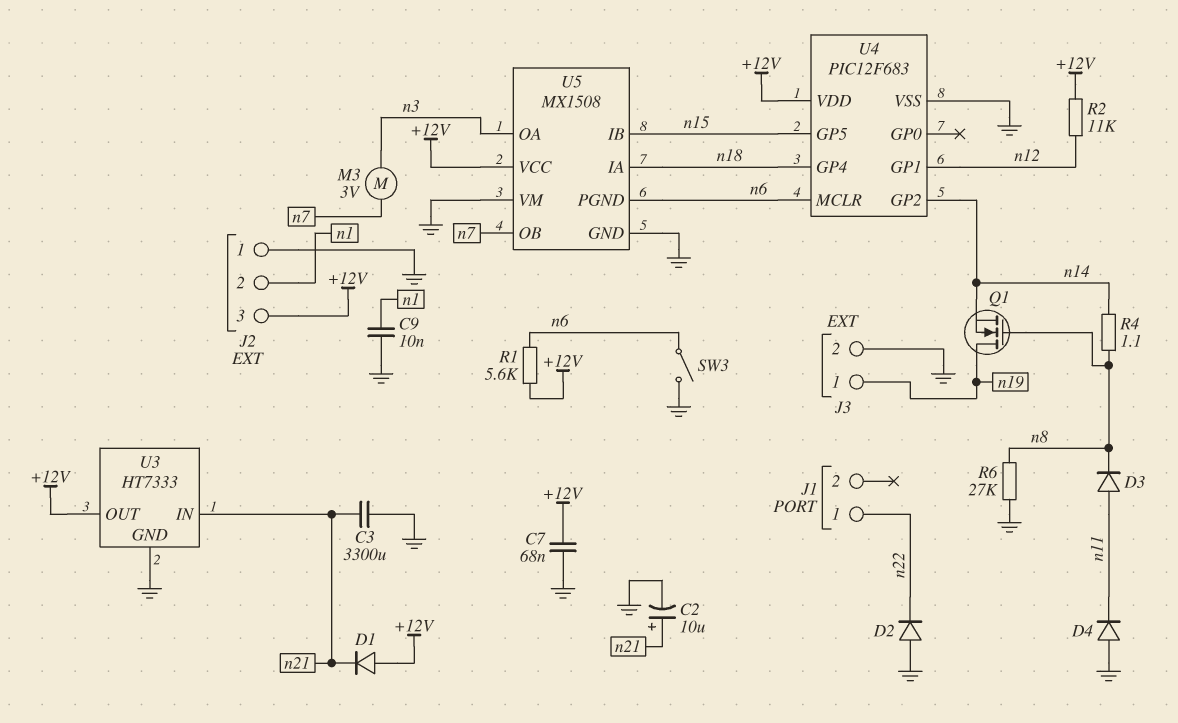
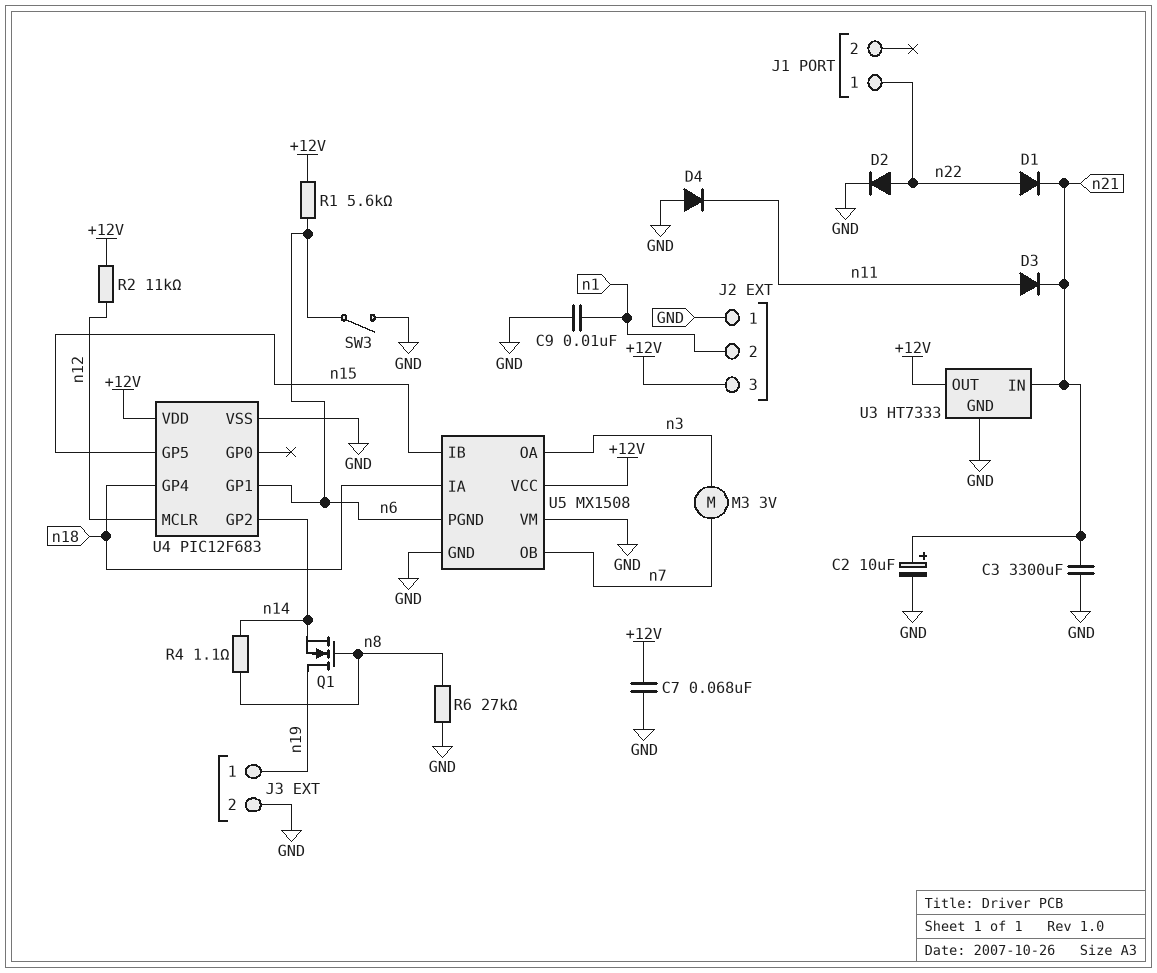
D1: diode (A +12V, K n21) -> diode (A n22, K n21)
D2: diode (A GND, K n22) -> diode (A n22, K GND)
D3: diode (A n11, K n8) -> diode (A n11, K n21)
U4 pin GP1: n12 -> n6
U4 pin MCLR: n6 -> n12

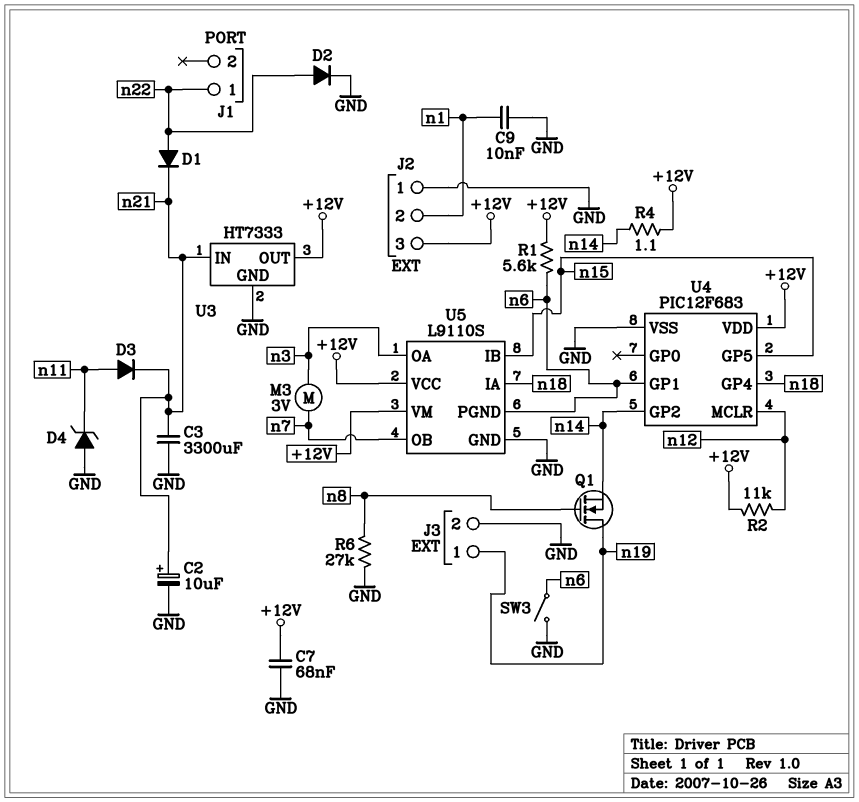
D4: diode (A GND, K n11) -> zener (A GND, K n11)
R4: 1.1 (n8, n14) -> 1.1 (+12V, n14)
U5: MX1508 -> L9110S
U5 pin VM: GND -> +12V

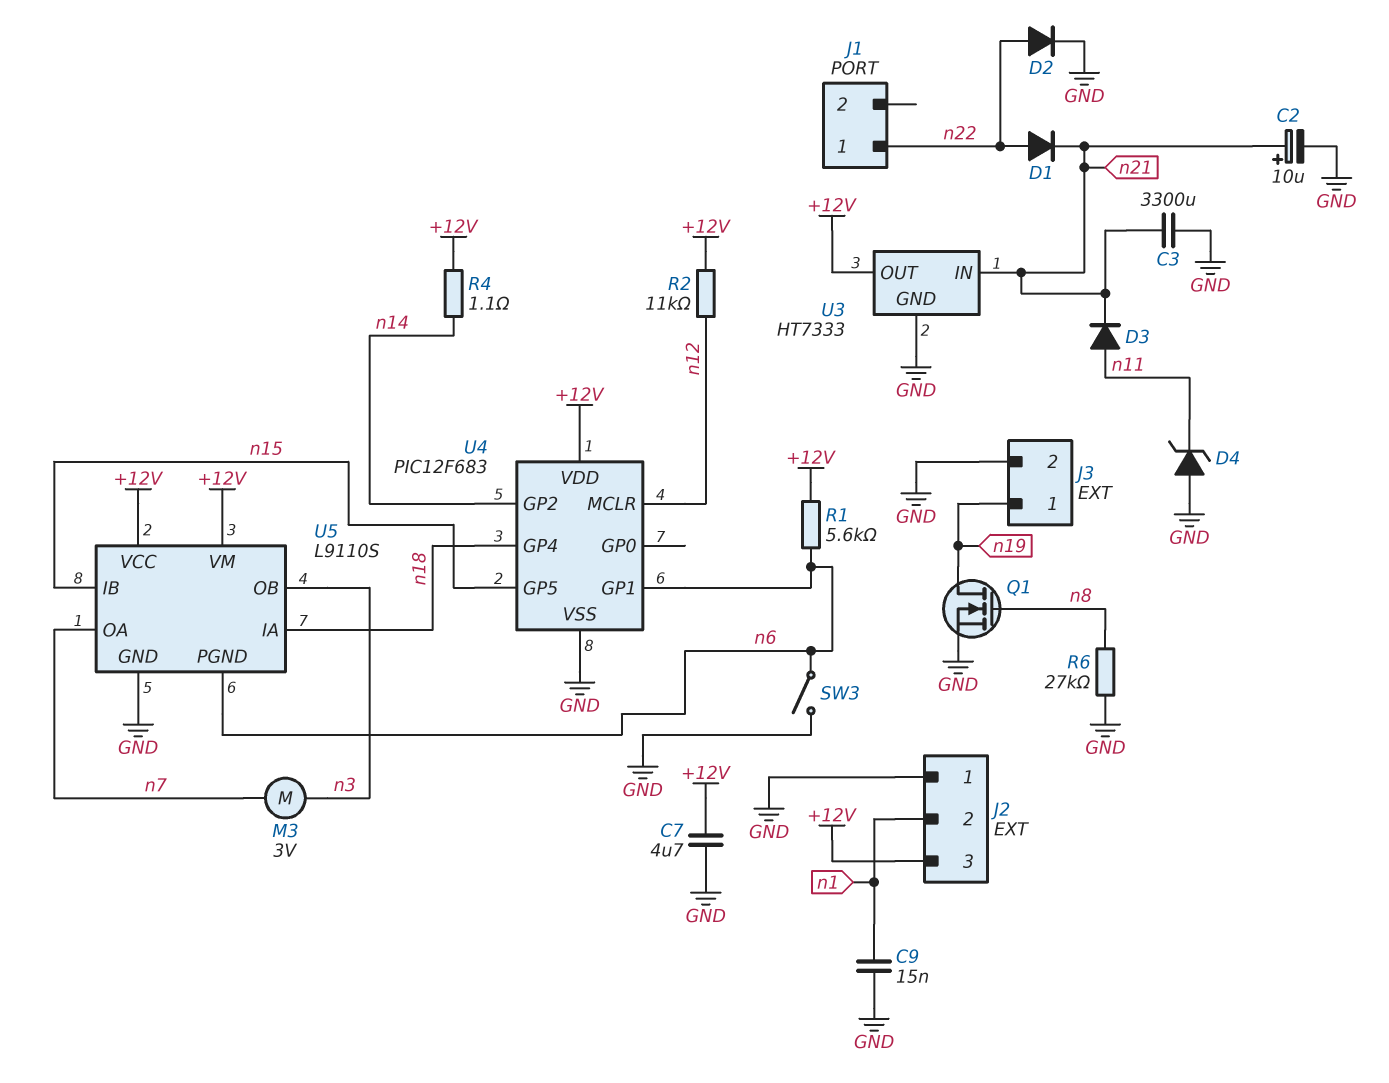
C7: 68nF (+12V, GND) -> 4.7uF (+12V, GND)
C9: 10nF (GND, n1) -> 15nF (GND, n1)
Q1: NMOS (G n8, D n19, S n14) -> NMOS (G n8, D n19, S GND)
U5 pin OA: n3 -> n7
U5 pin OB: n7 -> n3

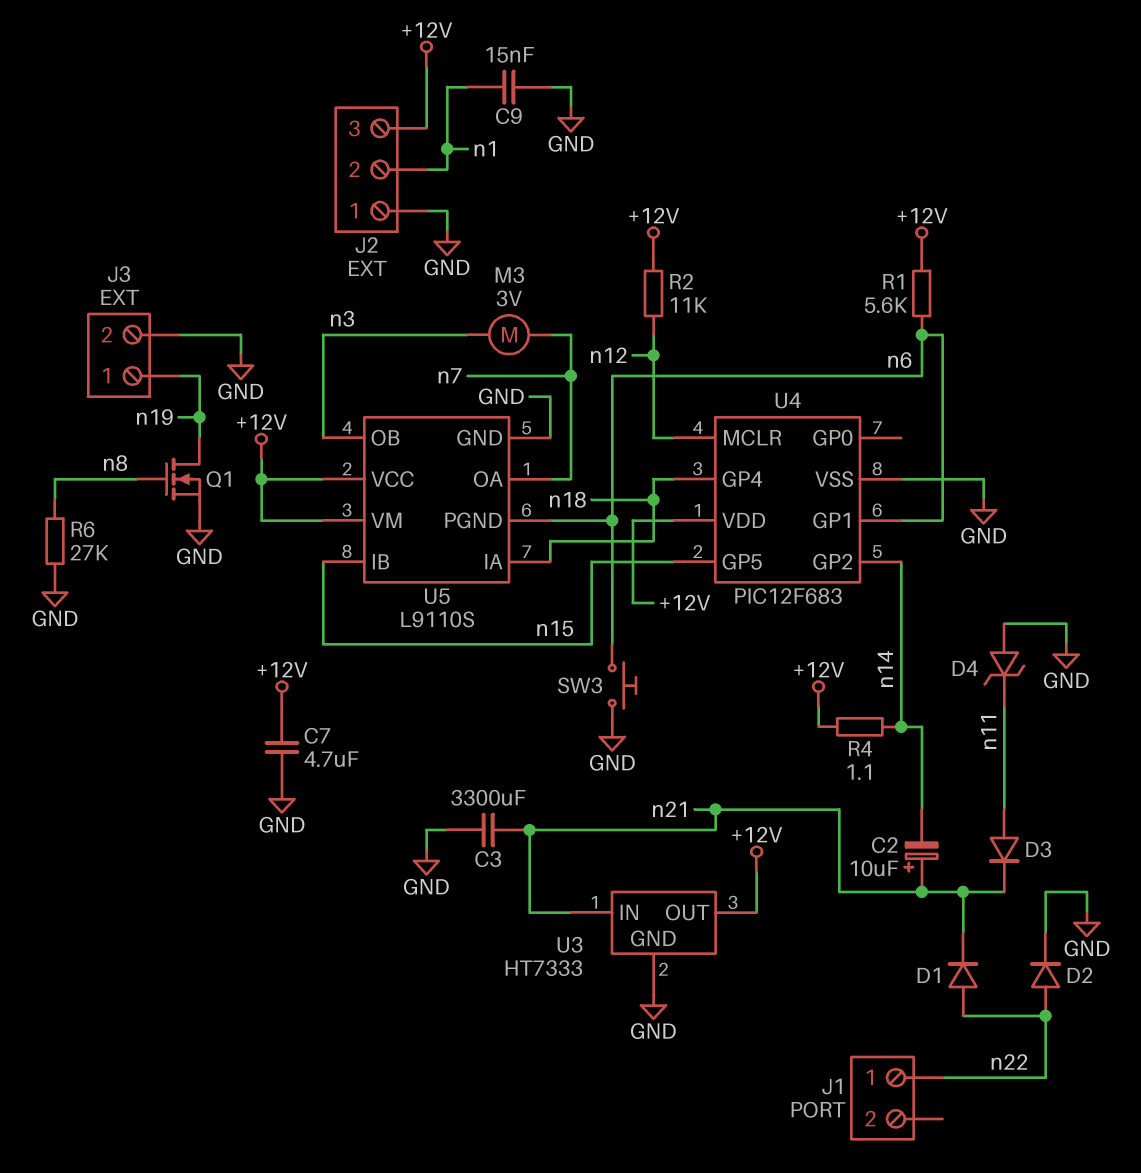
C2: 10uF (plus n21, minus GND) -> 10uF (plus n21, minus n14)
SW3: switch (GND, n6) -> button (GND, n6)

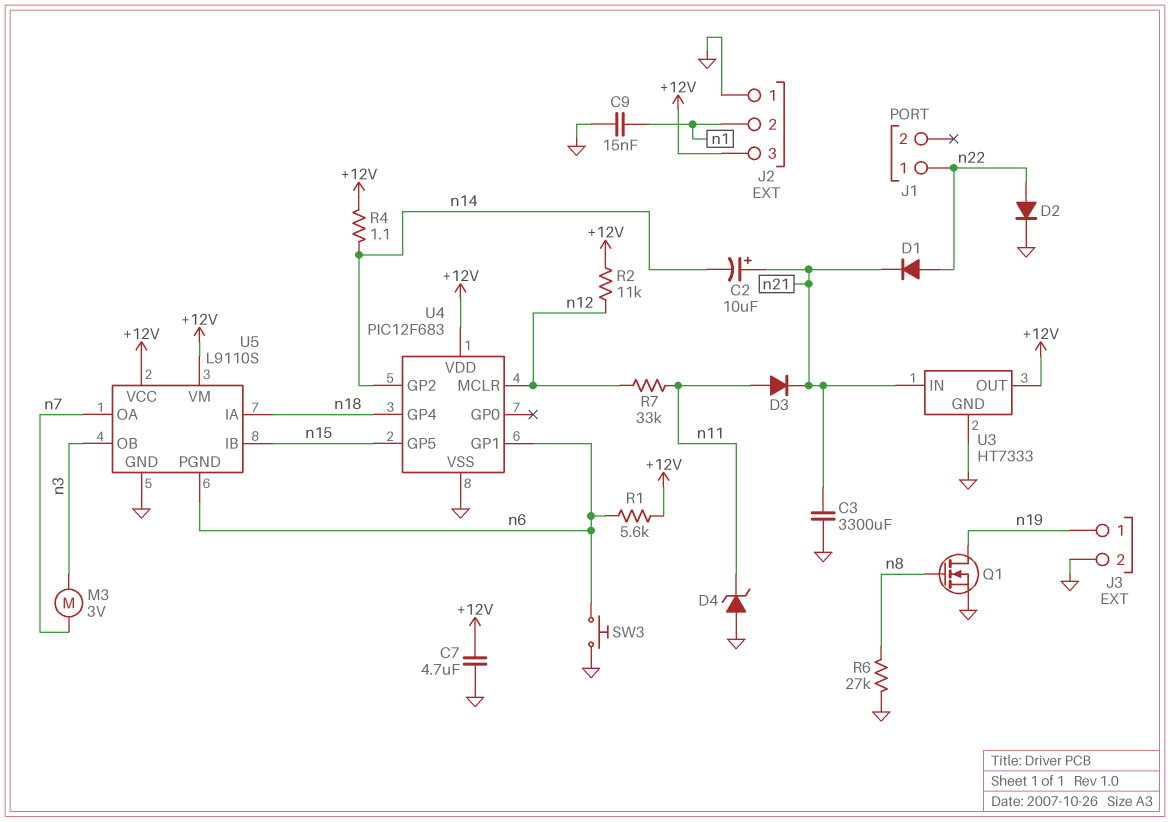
R7: none -> 33k (n11, n12)

